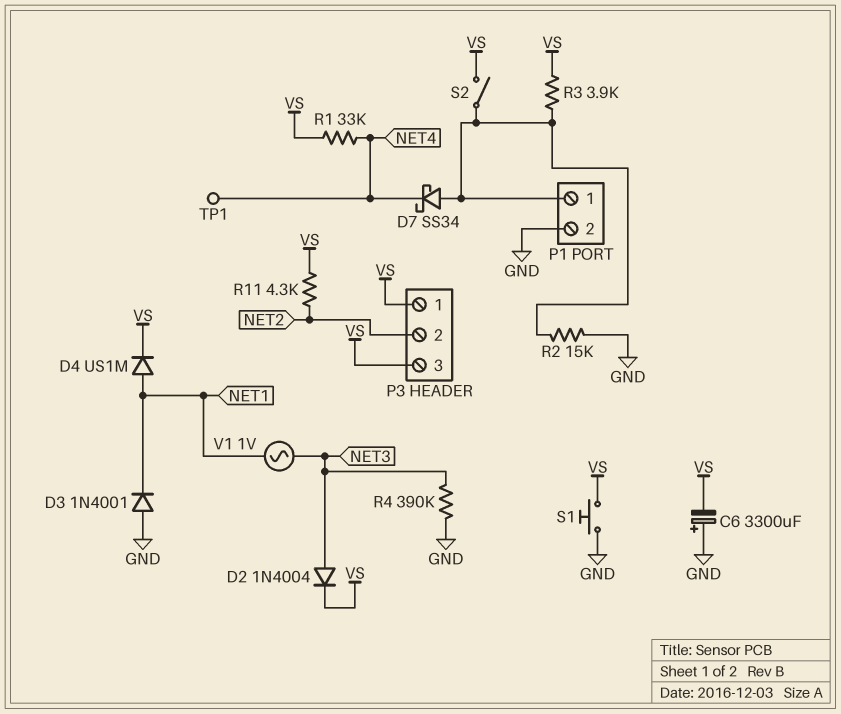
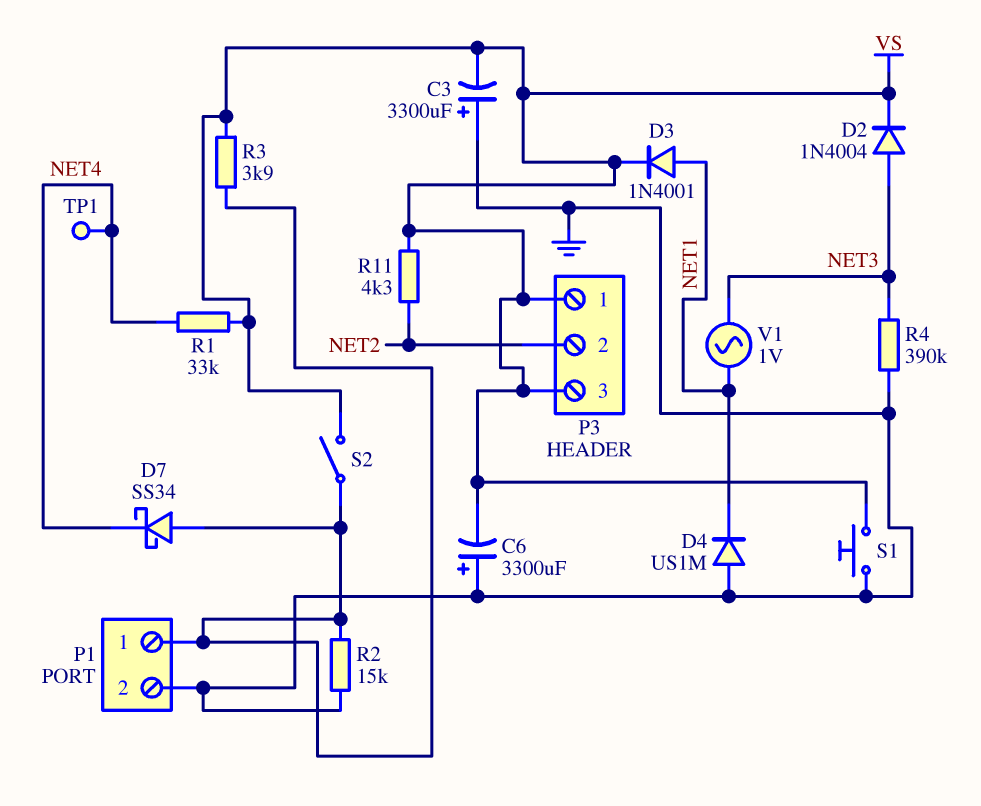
C3: none -> 3300uF (plus GND, minus VS)
D3: diode 1N4001 (A GND, K NET1) -> diode 1N4001 (A NET1, K VS)
D4: diode US1M (A NET1, K VS) -> diode US1M (A GND, K NET1)

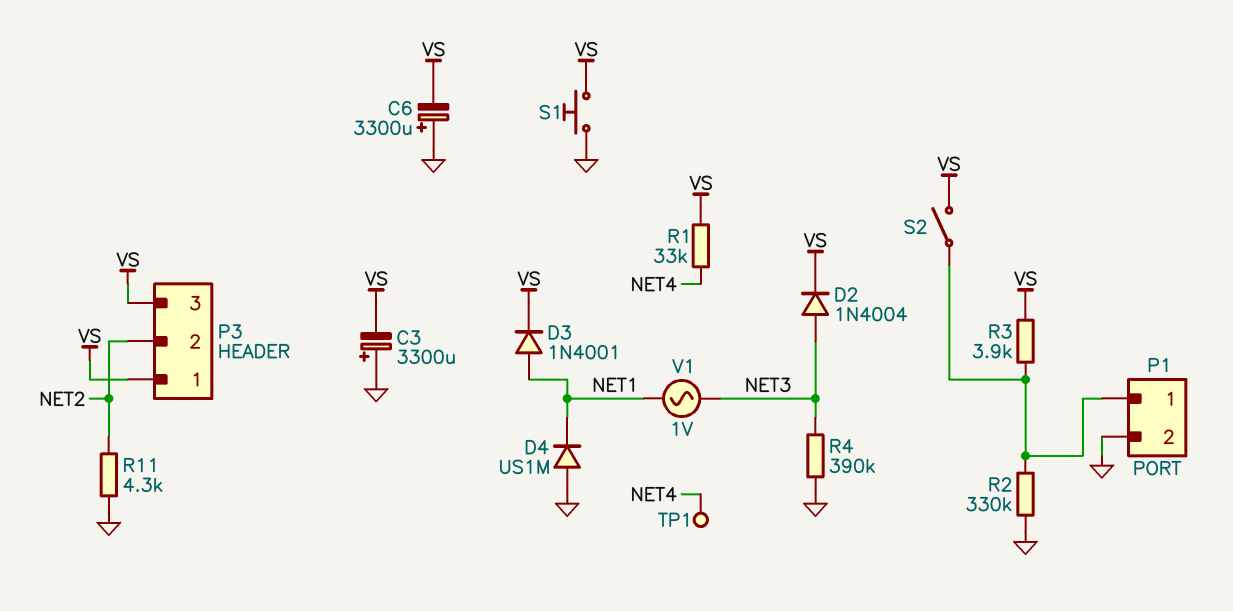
D7: schottky SS34 (A P1/1, K NET4) -> none
R2: 15k (GND, P1/1) -> 330k (GND, P1/1)
R11: 4.3k (NET2, VS) -> 4.3k (GND, NET2)

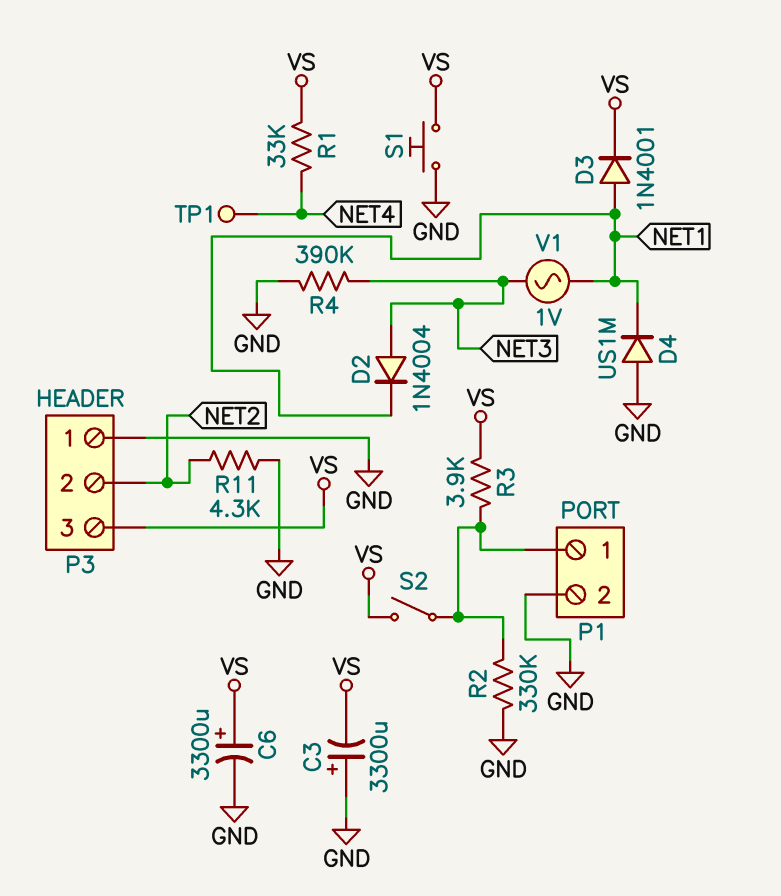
C6: 3300uF (plus GND, minus VS) -> 3300uF (plus VS, minus GND)
D2: diode 1N4004 (A NET3, K VS) -> diode 1N4004 (A NET3, K NET1)
P3 pin 1: VS -> GND

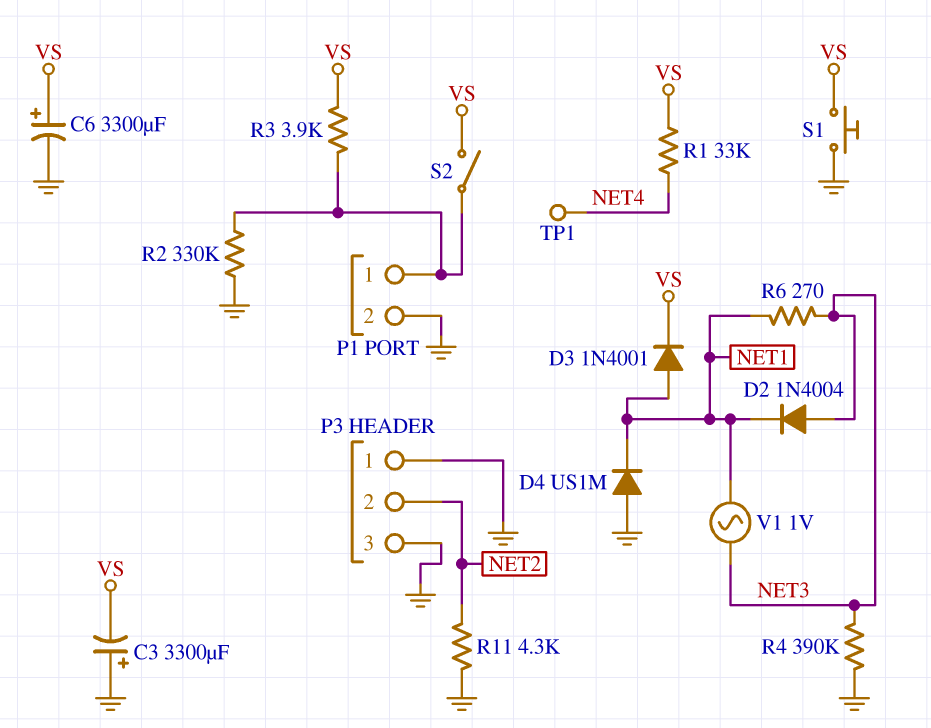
P3 pin 3: VS -> GND
R6: none -> 270 (NET1, NET3)

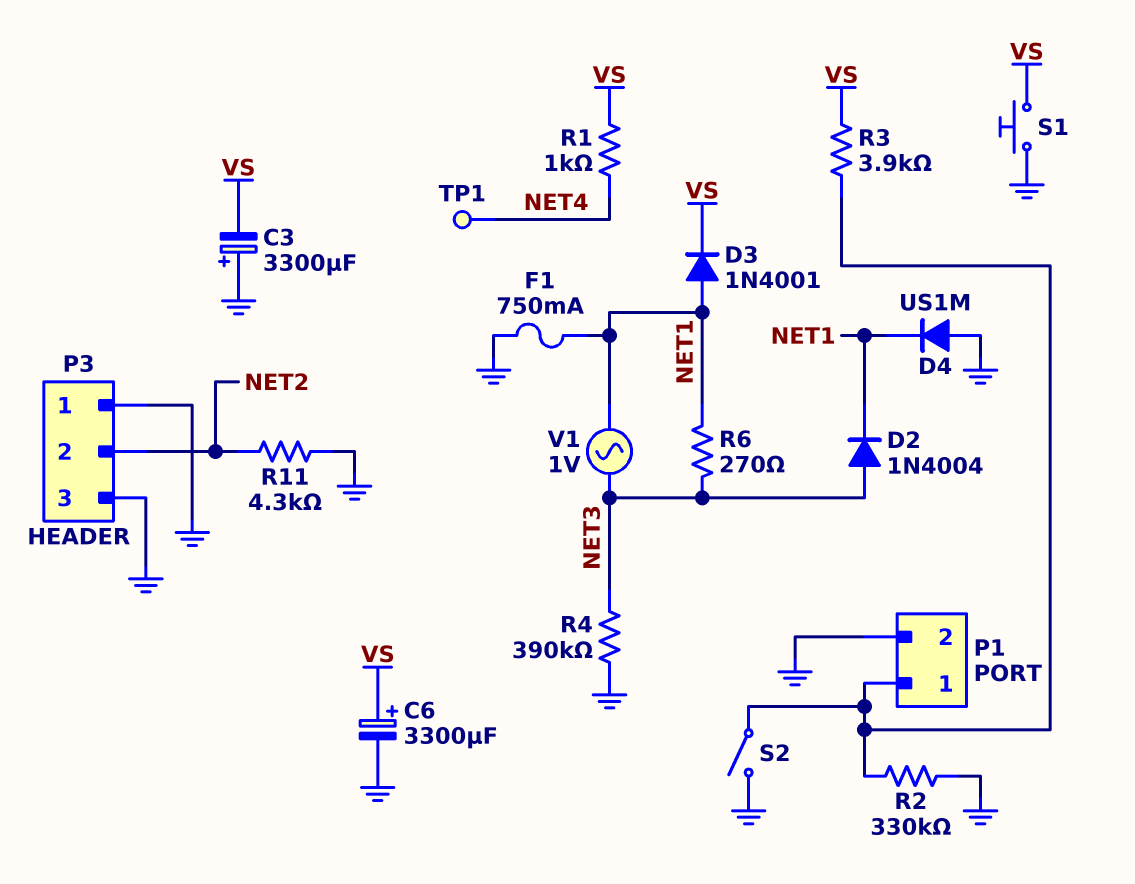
F1: none -> 750mA (GND, NET1)
R1: 33k (NET4, VS) -> 1k (NET4, VS)
S2: switch (P1/1, VS) -> switch (GND, P1/1)

